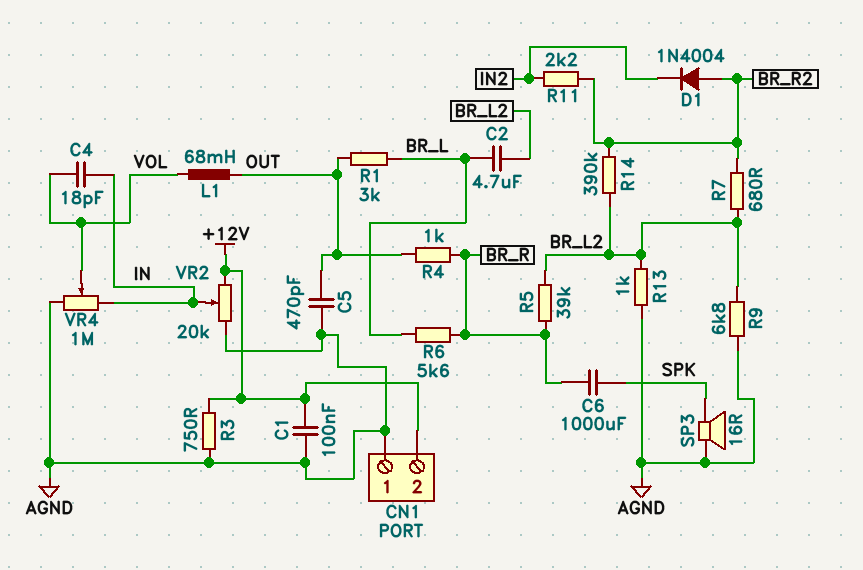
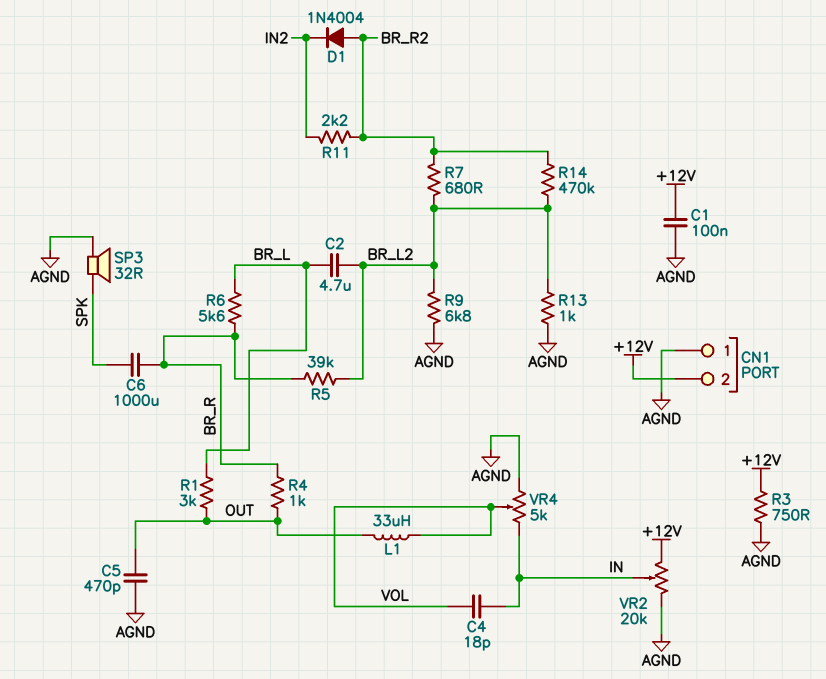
L1: 68mH (OUT, VOL) -> 33uH (OUT, VOL)
R14: 390k (BR_L2, BR_R2) -> 470k (BR_L2, BR_R2)
SP3: speaker 16R (AGND, SPK) -> speaker 32R (AGND, SPK)
VR4: 1M (AGND, IN, wiper VOL) -> 5k (AGND, IN, wiper VOL)

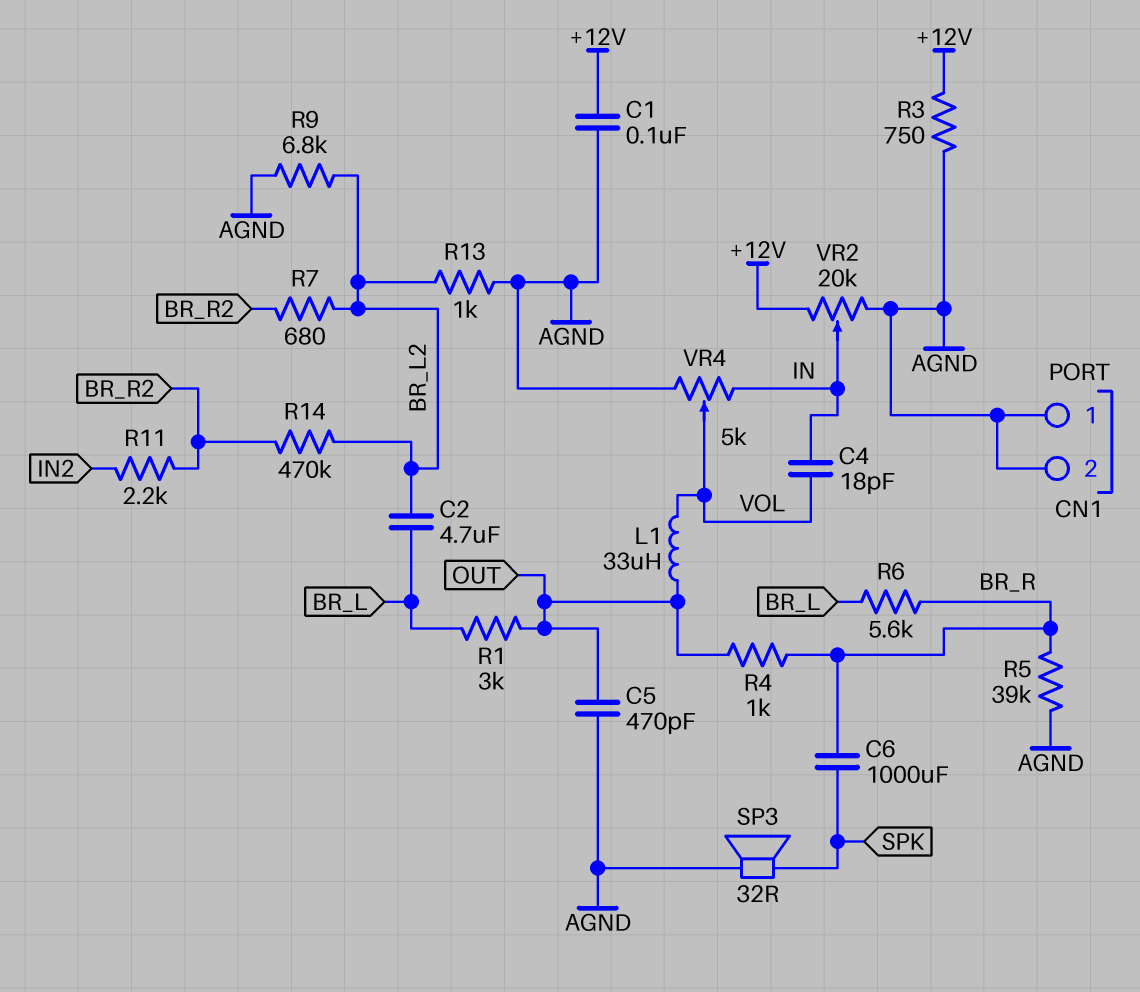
CN1 pin 2: +12V -> AGND
D1: diode 1N4004 (A BR_R2, K IN2) -> none
R5: 39k (BR_L2, BR_R) -> 39k (AGND, BR_R)

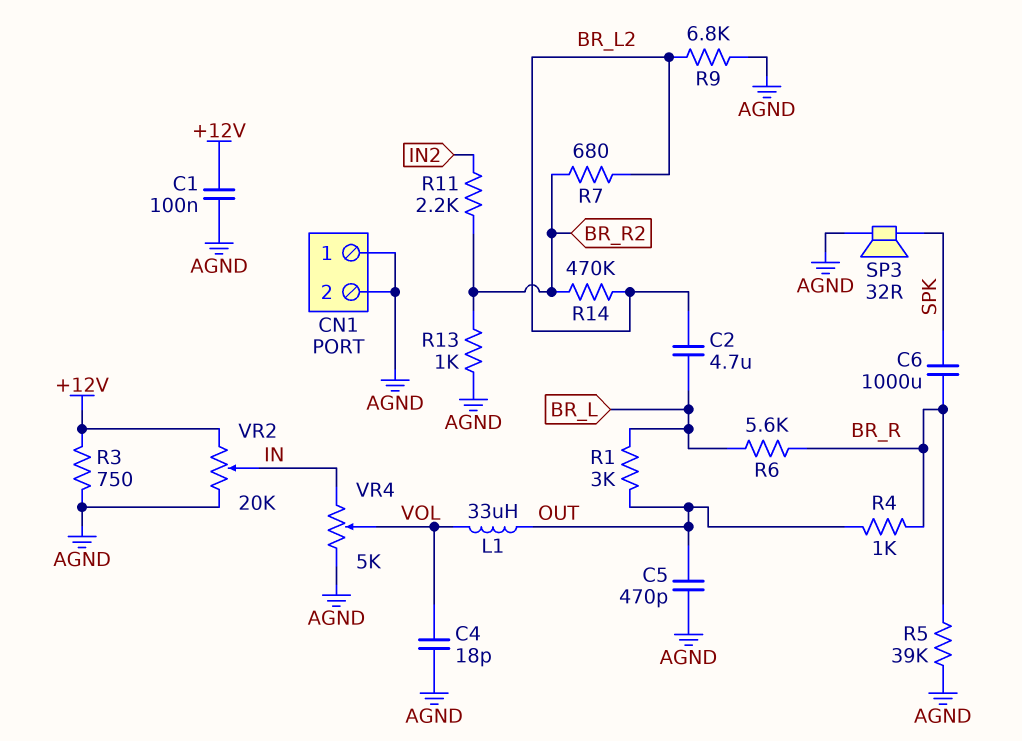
C4: 18pF (IN, VOL) -> 18pF (AGND, VOL)
R13: 1k (AGND, BR_L2) -> 1k (AGND, BR_R2)

